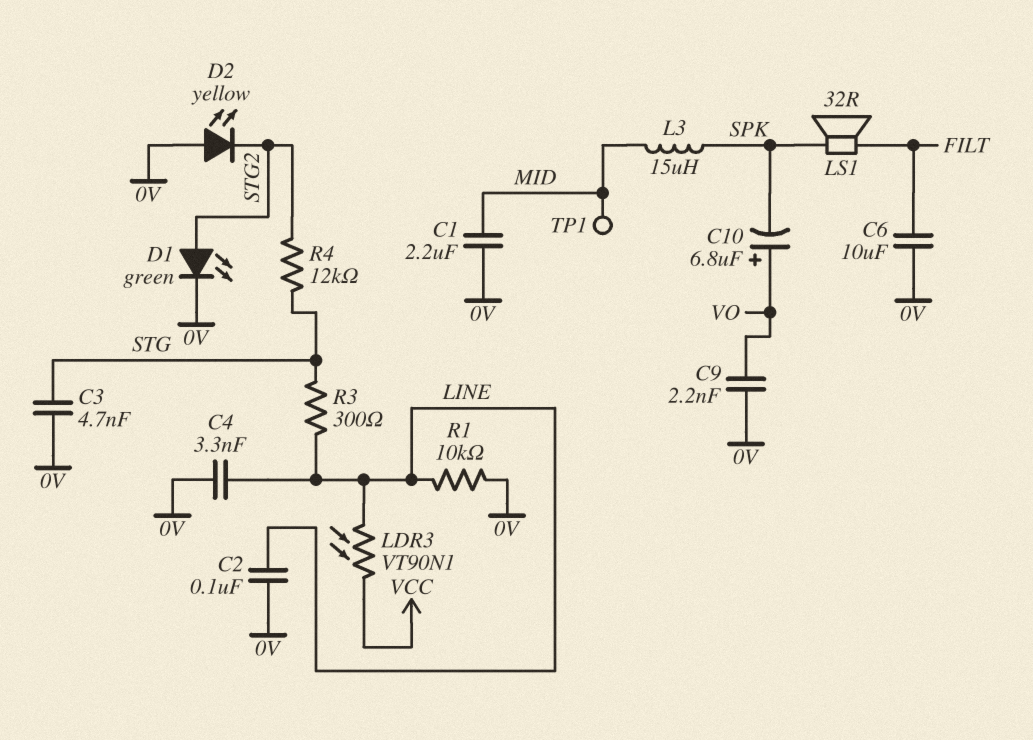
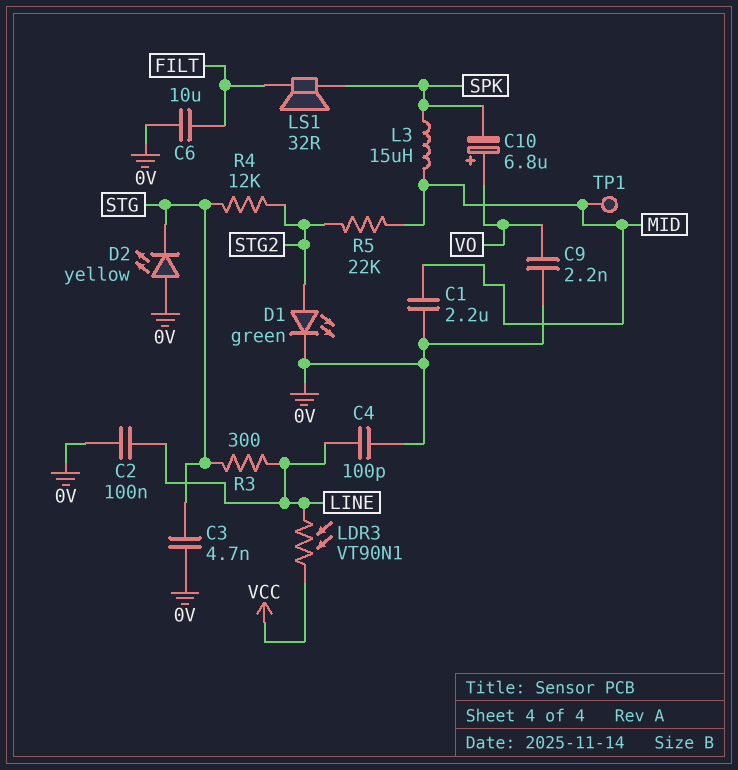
C4: 3.3nF (0V, LINE) -> 100pF (0V, LINE)
D2: LED yellow (A 0V, K STG2) -> LED yellow (A 0V, K STG)
R1: 10k (0V, LINE) -> none
R5: none -> 22k (MID, STG2)

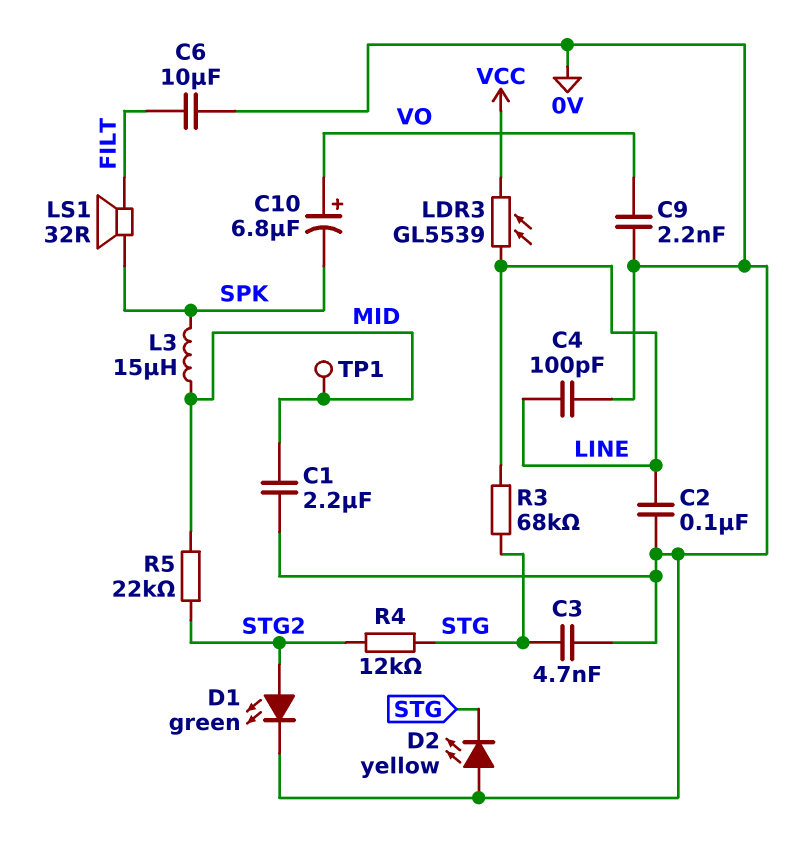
LDR3: VT90N1 (LINE, VCC) -> GL5539 (LINE, VCC)
R3: 300 (LINE, STG) -> 68k (LINE, STG)

